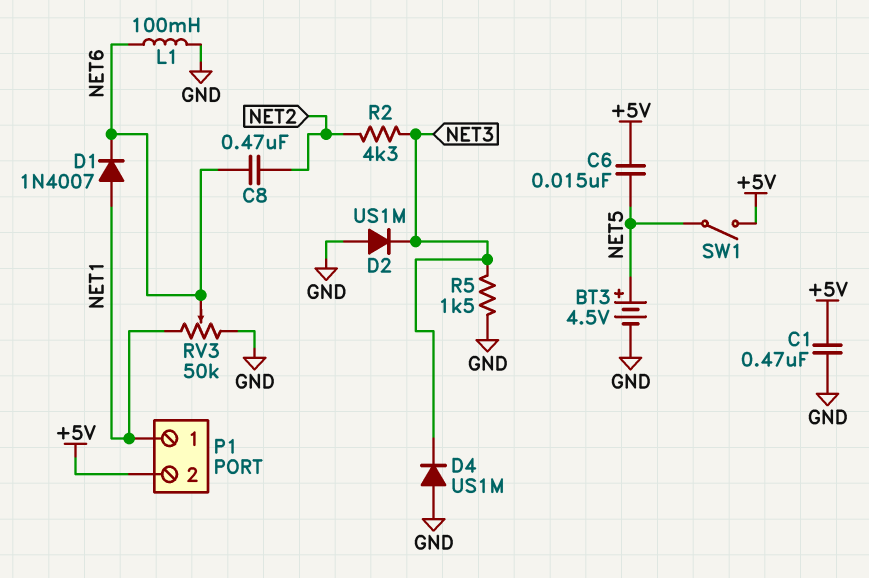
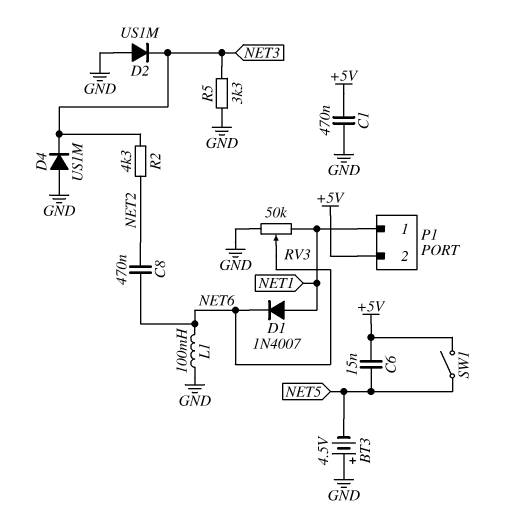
BT3: 4.5V (plus NET5, minus GND) -> 4.5V (plus GND, minus NET5)
R5: 1.5k (GND, NET3) -> 3.3k (GND, NET3)

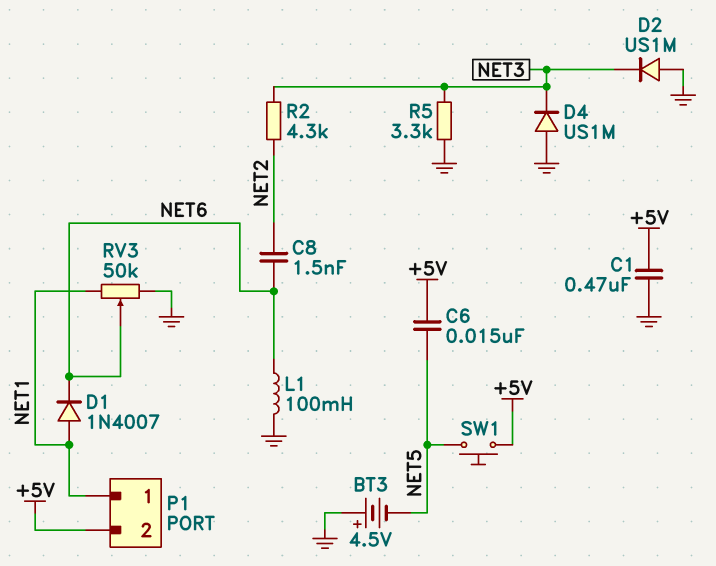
C8: 470nF (NET2, NET6) -> 1.5nF (NET2, NET6)
SW1: switch (+5V, NET5) -> button (+5V, NET5)

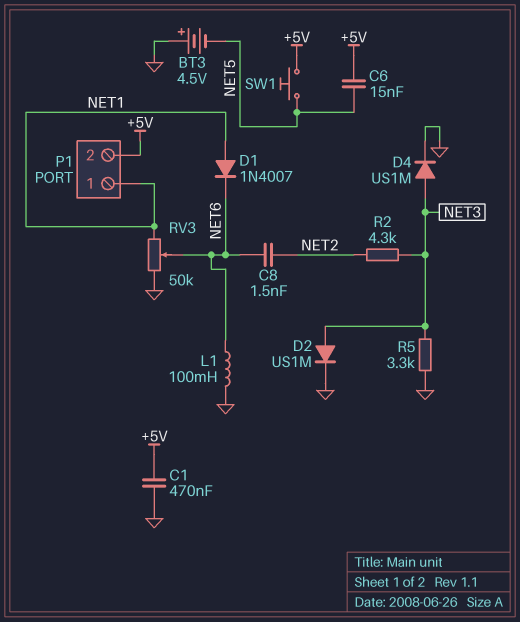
D2: diode US1M (A GND, K NET3) -> diode US1M (A NET3, K GND)
D4: diode US1M (A GND, K NET3) -> diode US1M (A NET3, K GND)

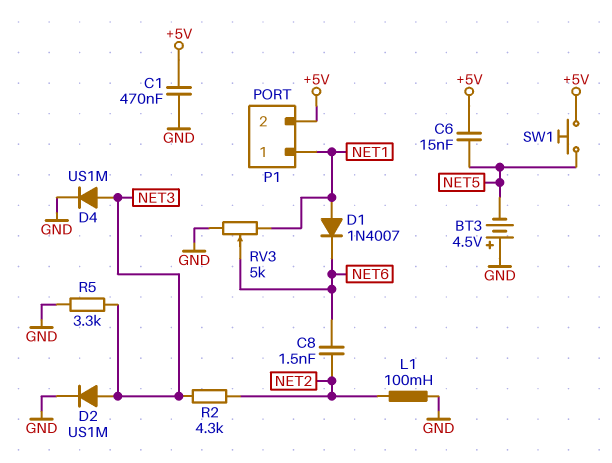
L1: 100mH (GND, NET6) -> 100mH (GND, NET2)
RV3: 50k (GND, NET1, wiper NET6) -> 5k (GND, NET1, wiper NET6)

